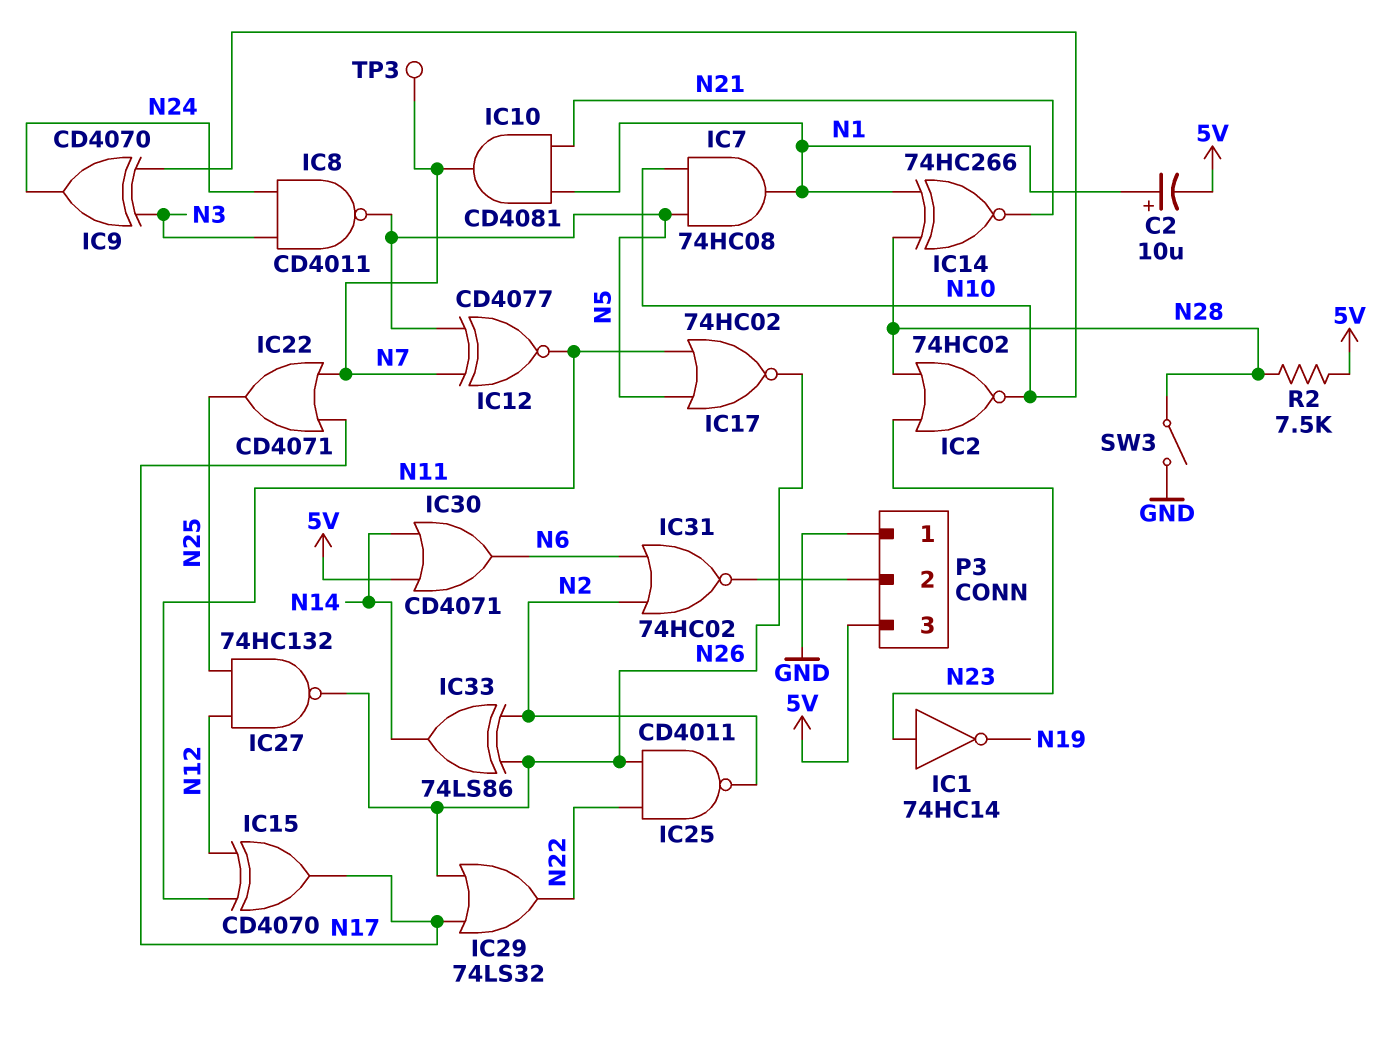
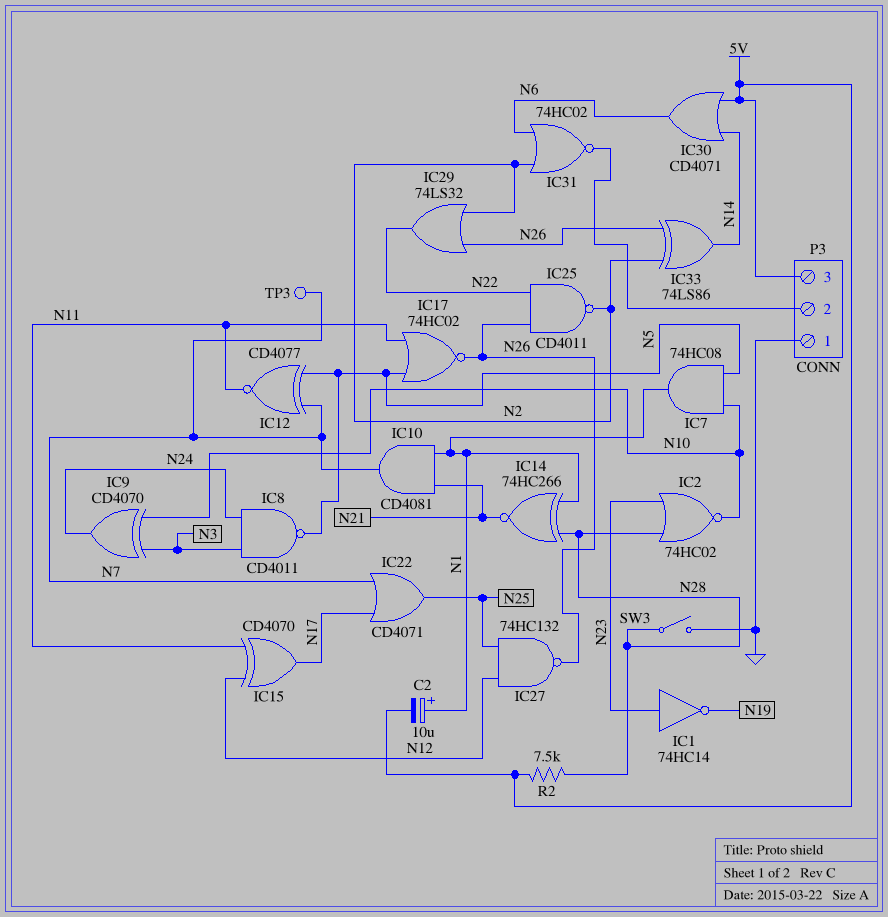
IC29: OR 74LS32 (in N17, in N26, out N22) -> OR 74LS32 (in N2, in N26, out N22)

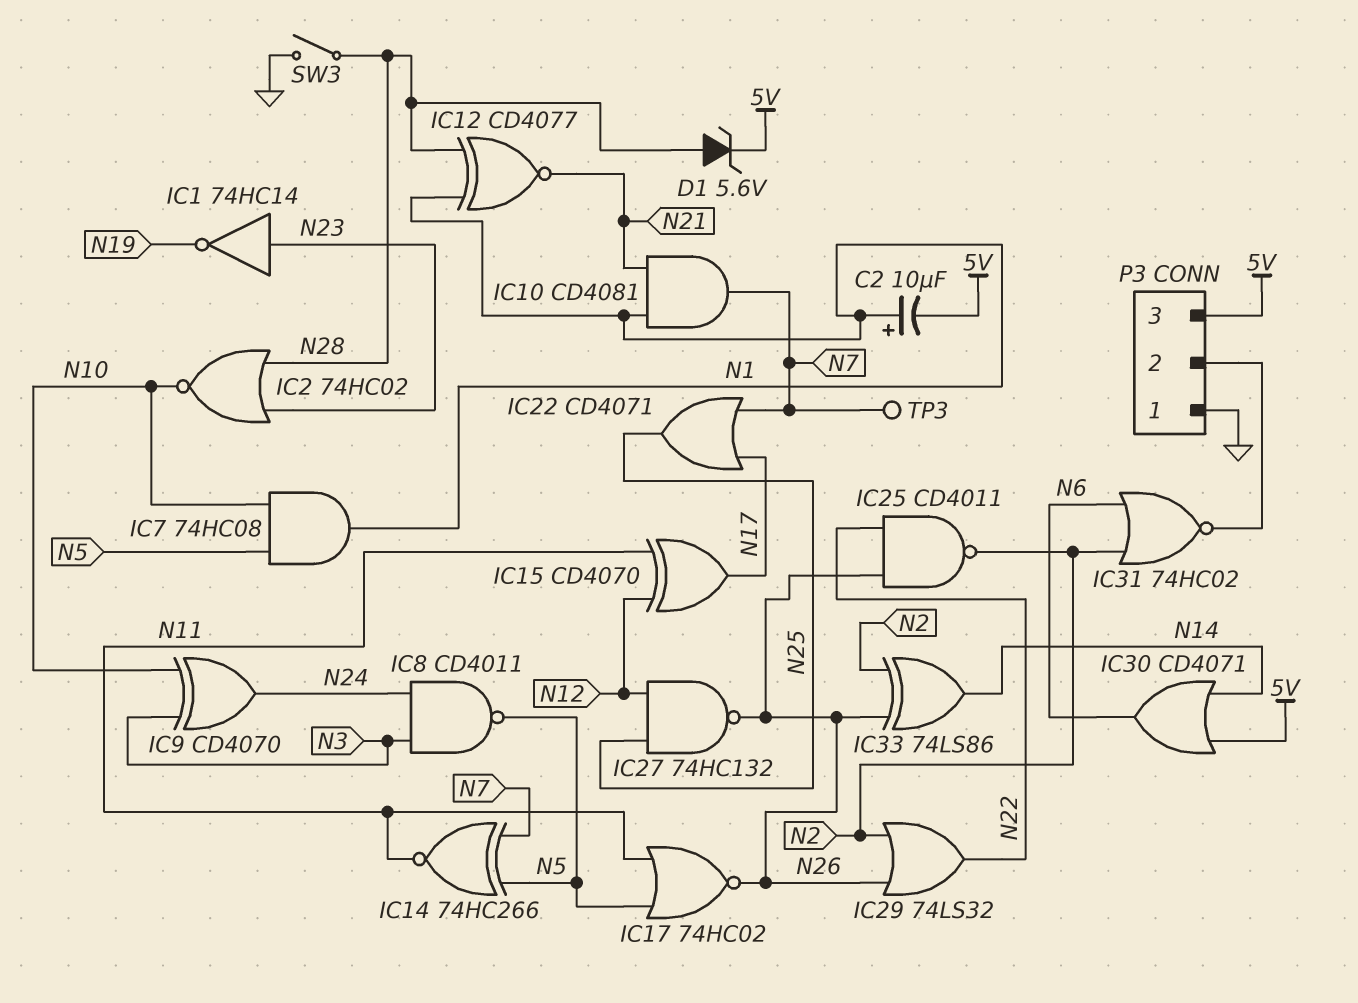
D1: none -> zener 5.6V (A N28, K 5V)
IC12: XNOR CD4077 (in N5, in N7, out N11) -> XNOR CD4077 (in N1, in N28, out N21)
IC14: XNOR 74HC266 (in N1, in N28, out N21) -> XNOR 74HC266 (in N5, in N7, out N11)
R2: 7.5k (5V, N28) -> none

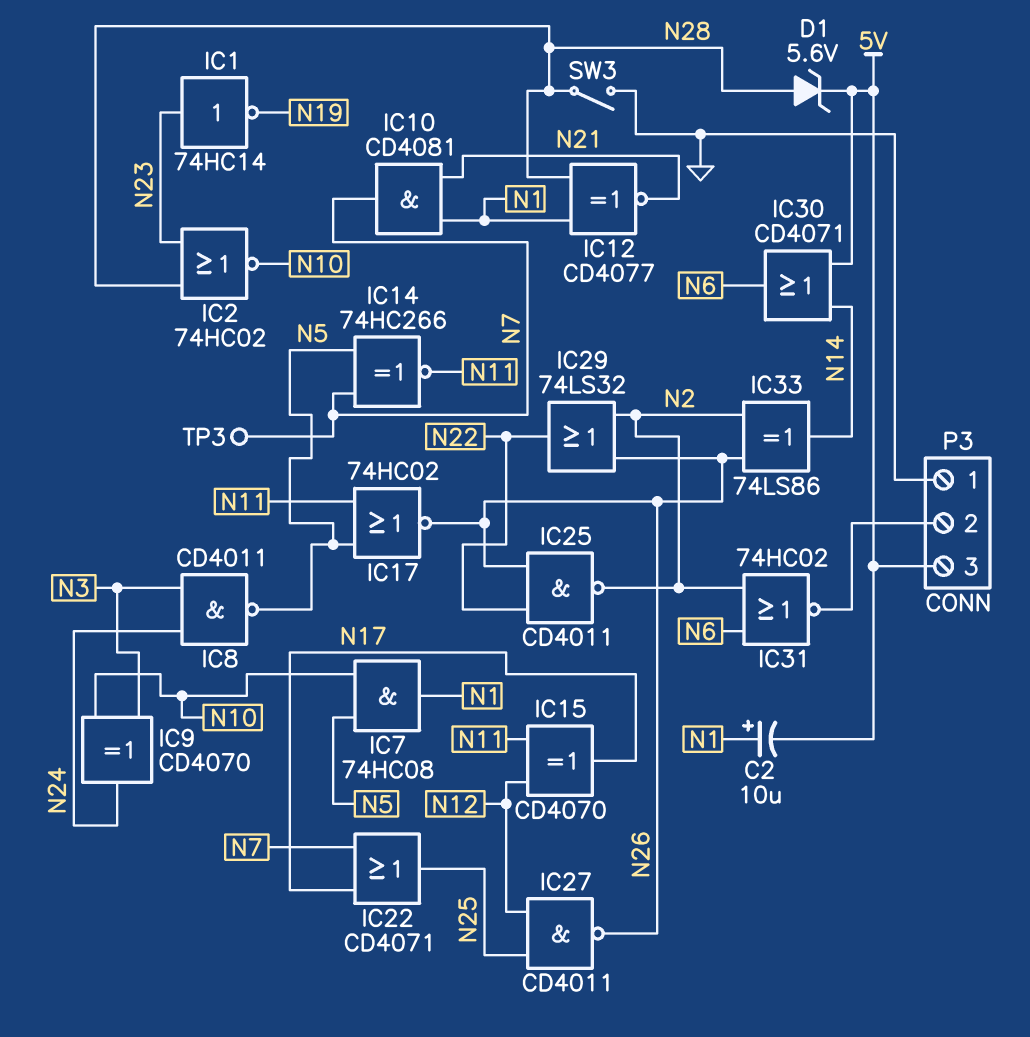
IC27: NAND 74HC132 (in N12, in N25, out N26) -> NAND CD4011 (in N12, in N25, out N26)

